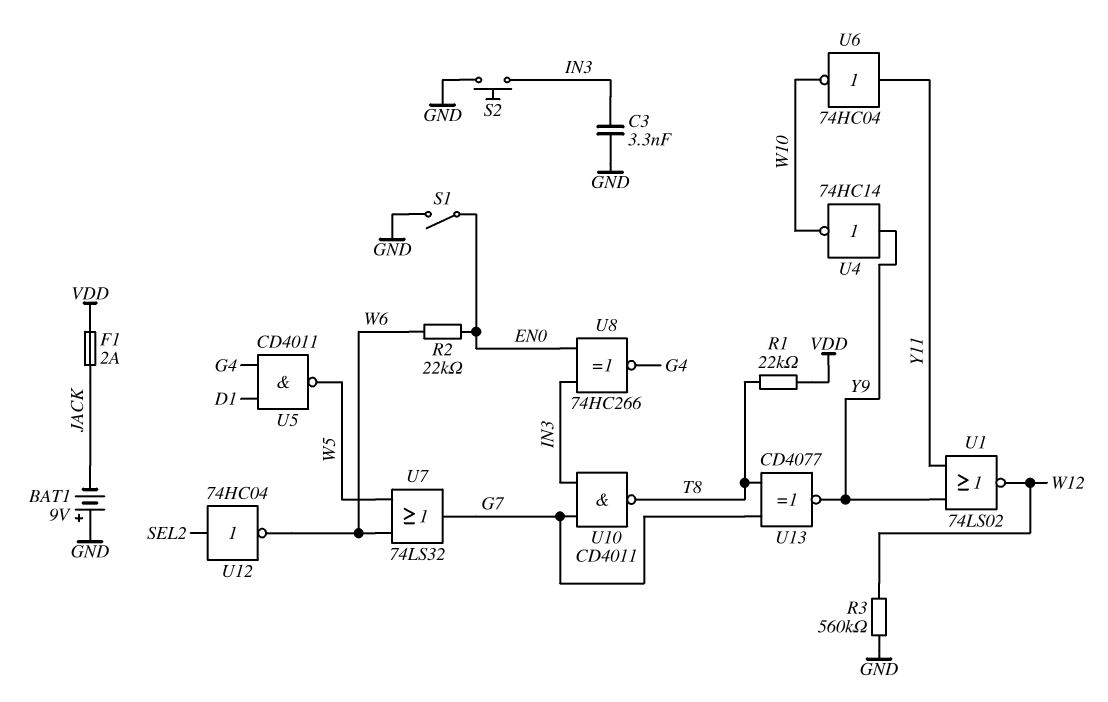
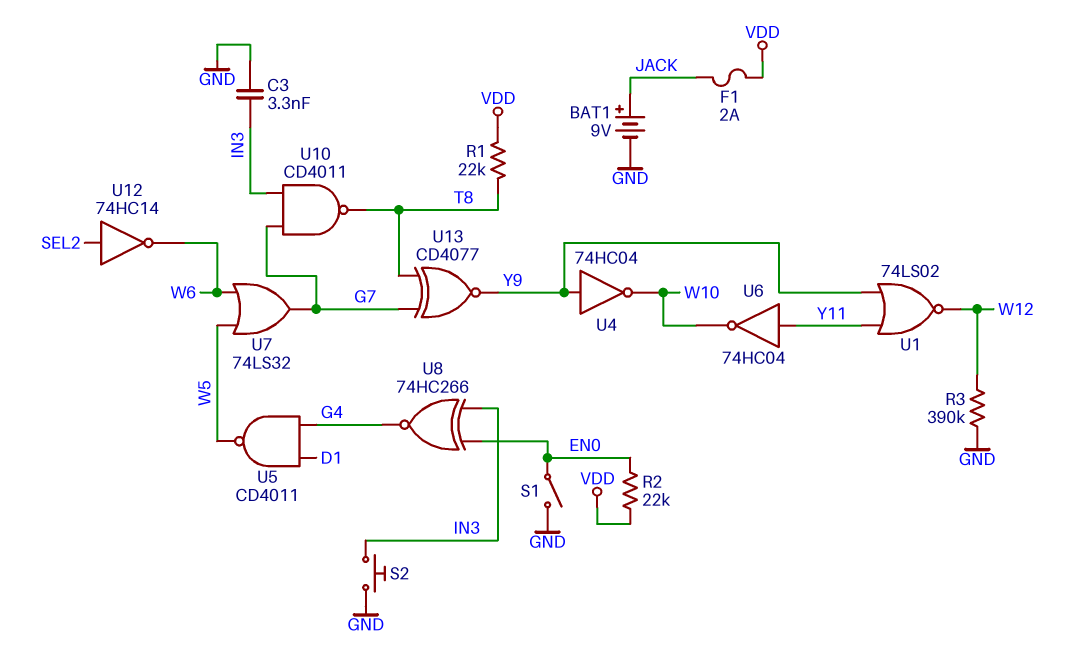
BAT1: 9V (plus GND, minus JACK) -> 9V (plus JACK, minus GND)
R2: 22k (EN0, W6) -> 22k (EN0, VDD)
R3: 560k (GND, W12) -> 390k (GND, W12)
U4: NOT 74HC14 (in Y9, out W10) -> NOT 74HC04 (in Y9, out W10)
U12: NOT 74HC04 (in SEL2, out W6) -> NOT 74HC14 (in SEL2, out W6)

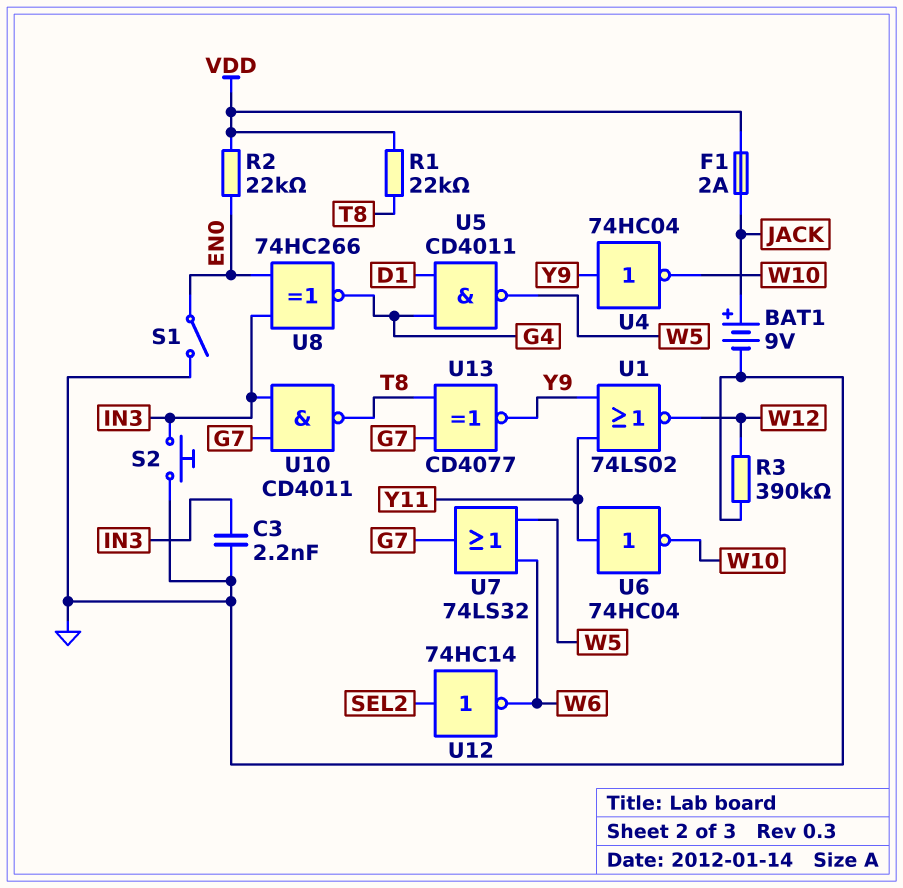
C3: 3.3nF (GND, IN3) -> 2.2nF (GND, IN3)

